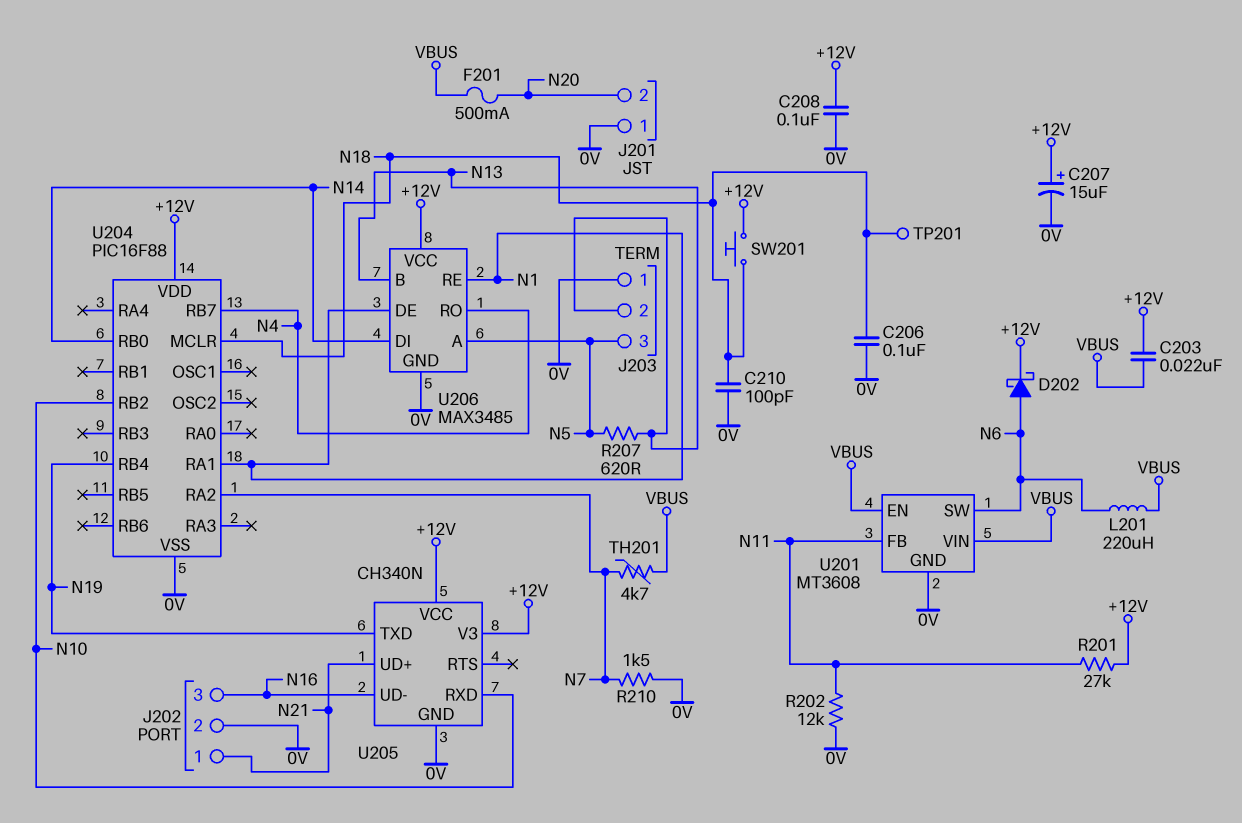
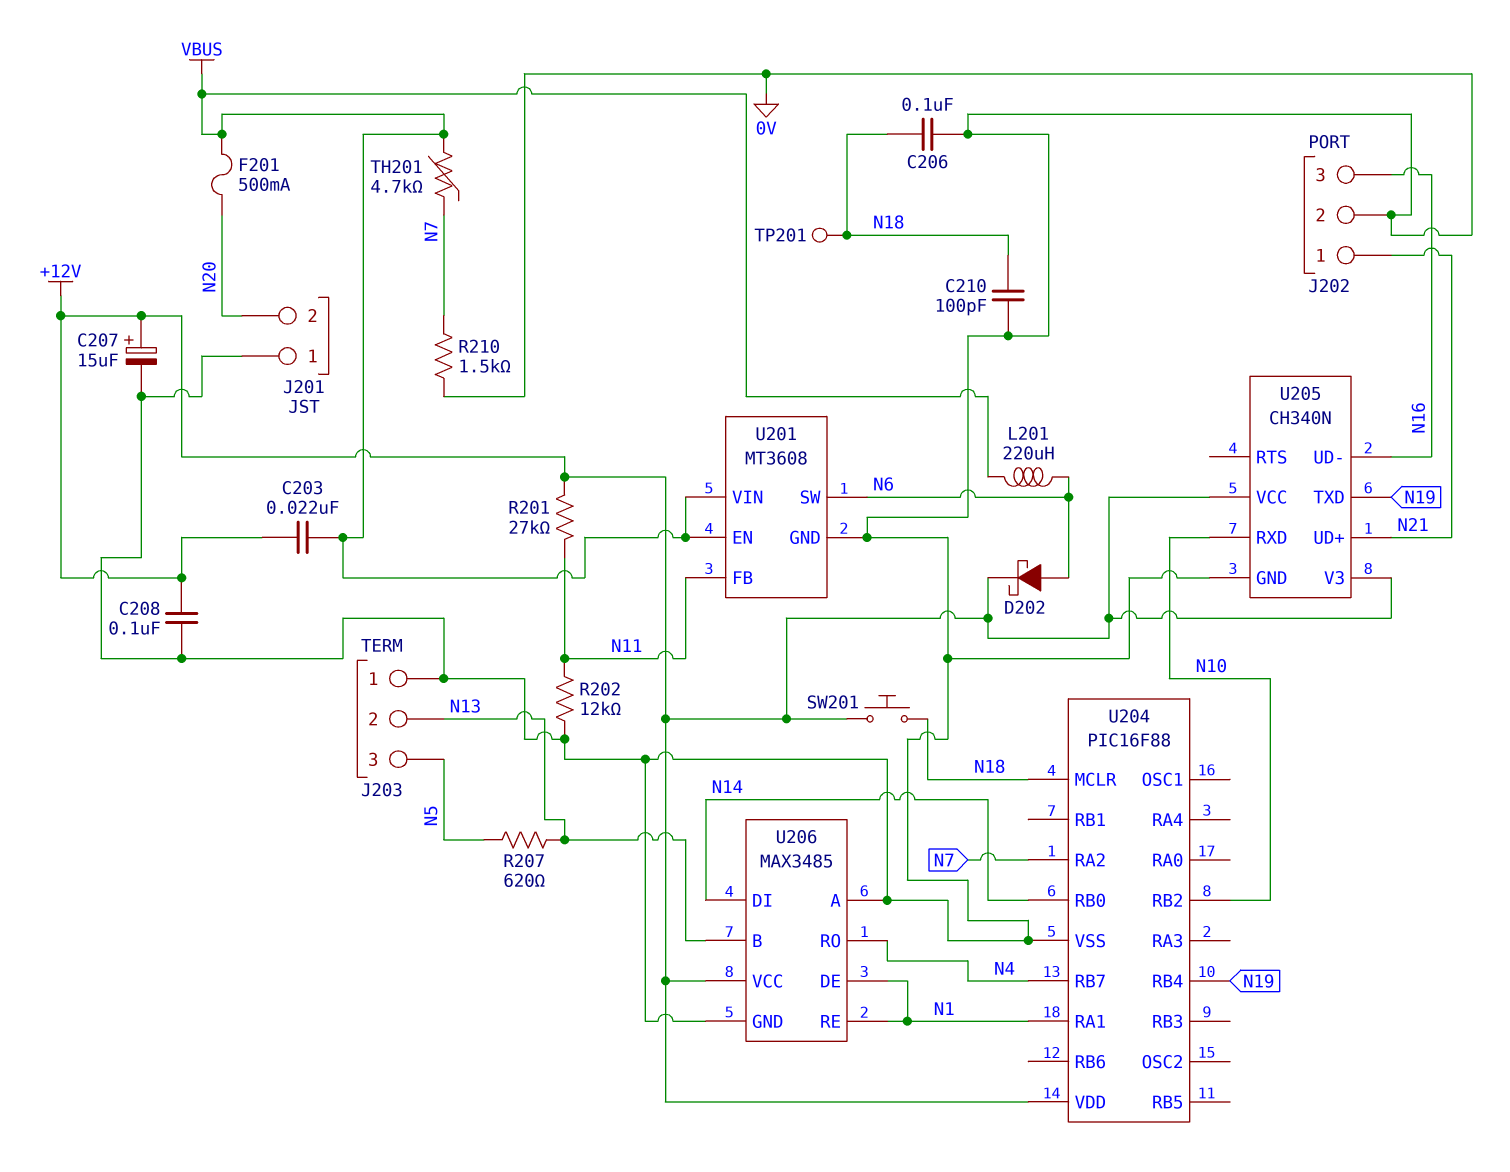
U206 pin A: N5 -> 0V

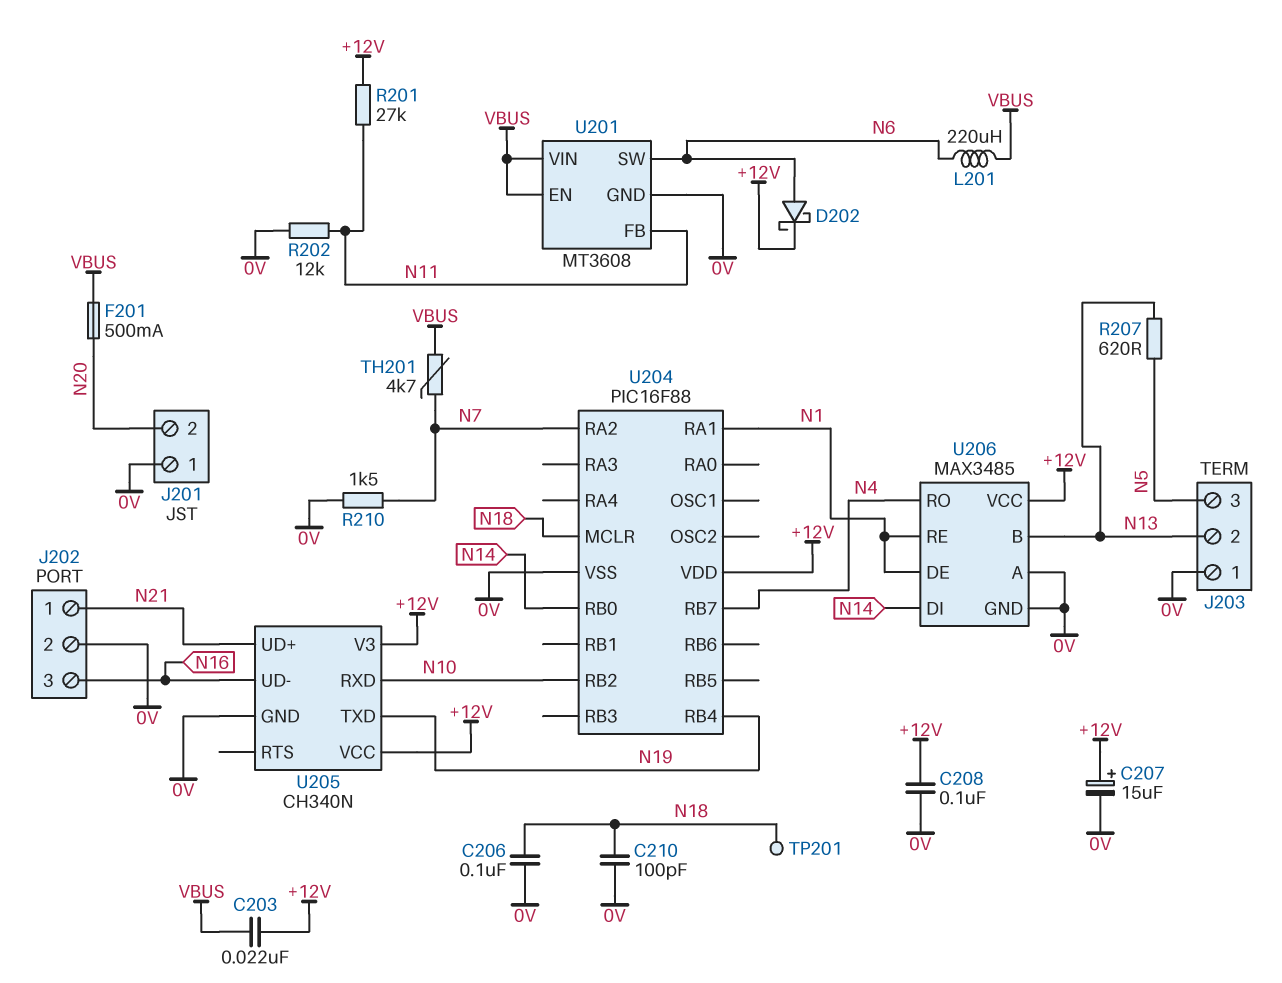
SW201: button (+12V, N18) -> none

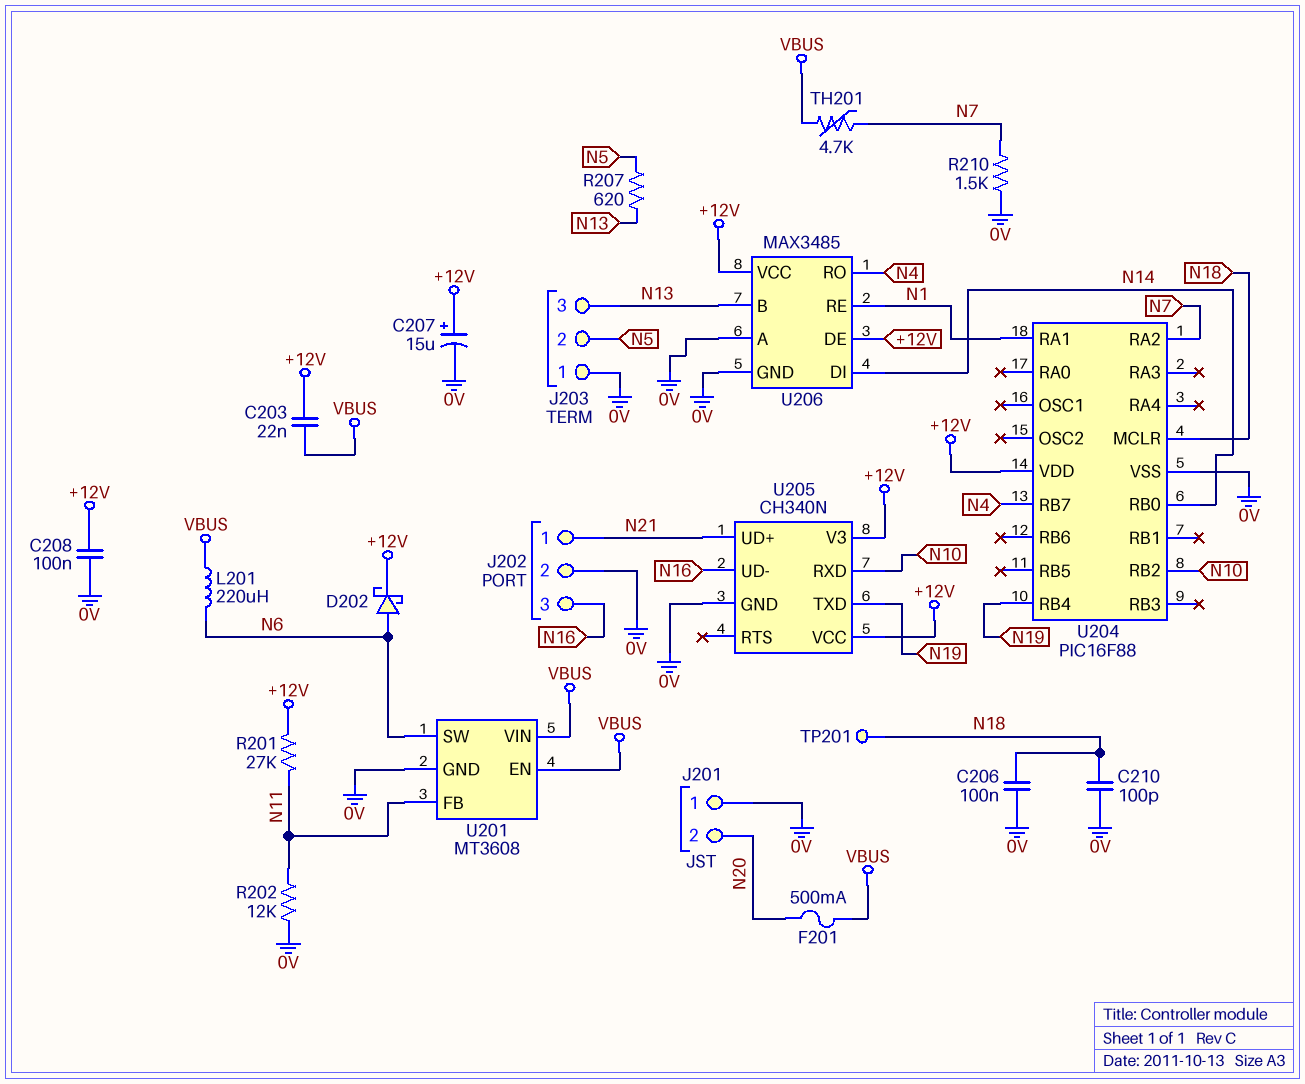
J203 pin 2: N13 -> N5
J203 pin 3: N5 -> N13
U206 pin DE: N1 -> +12V

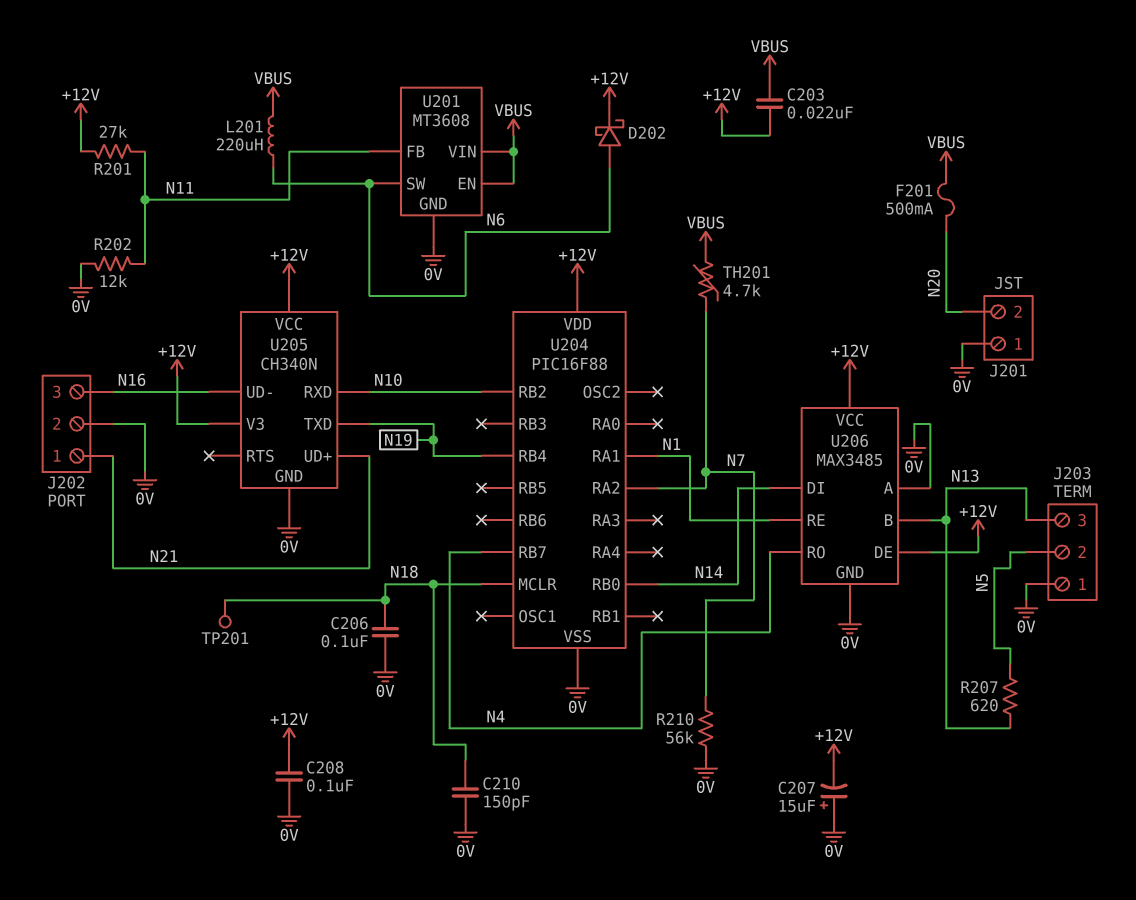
C207: 15uF (plus +12V, minus 0V) -> 15uF (plus 0V, minus +12V)
C210: 100pF (0V, N18) -> 150pF (0V, N18)
R210: 1.5k (0V, N7) -> 56k (0V, N7)

